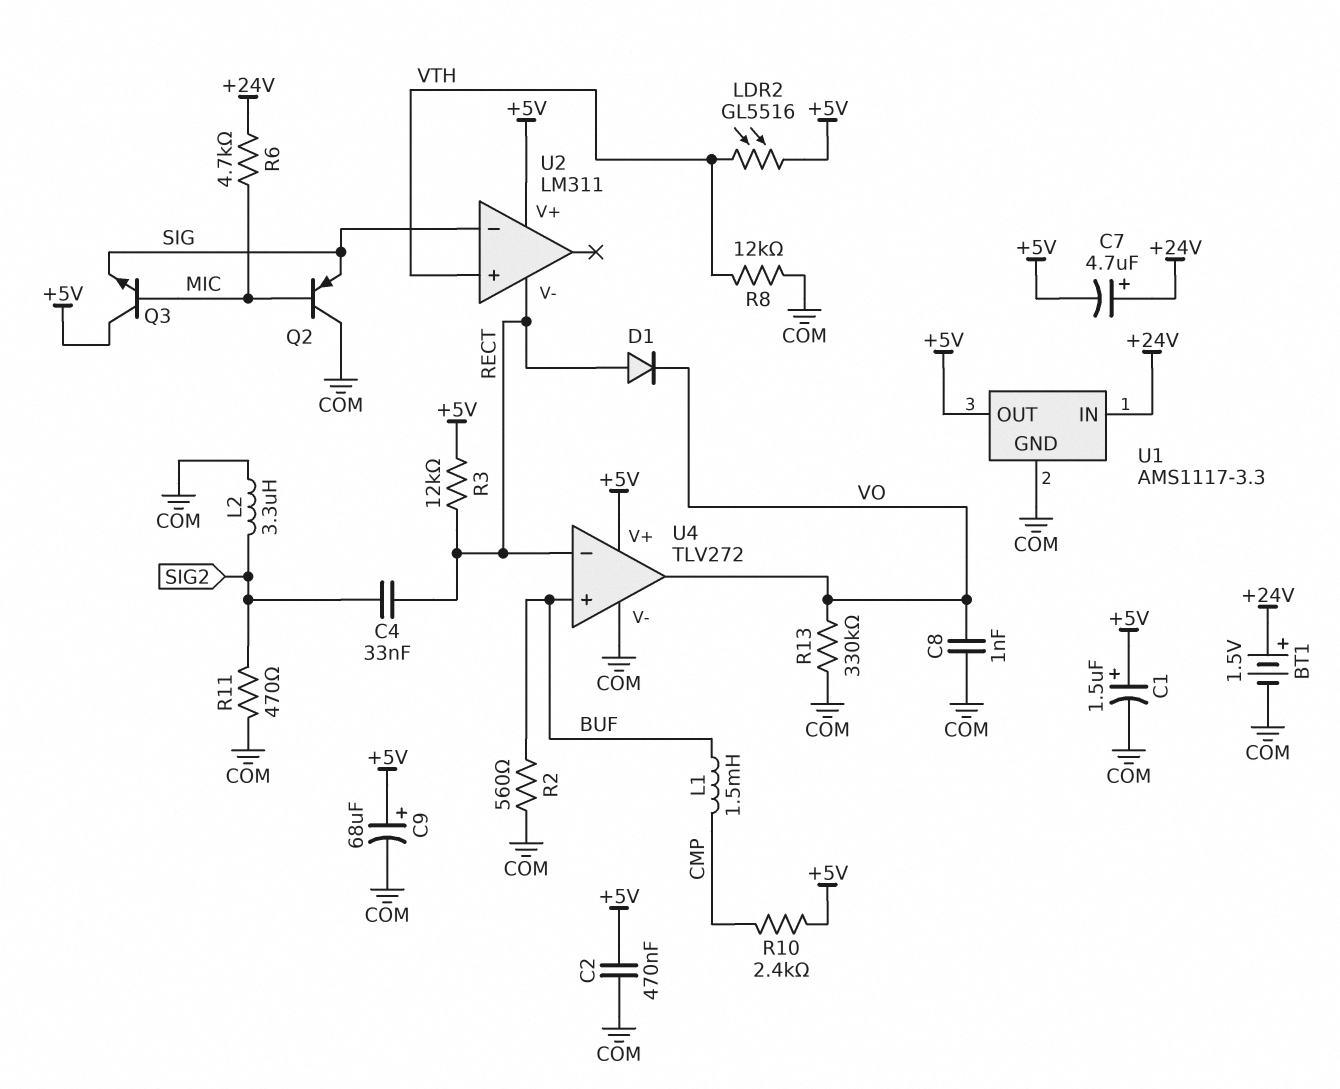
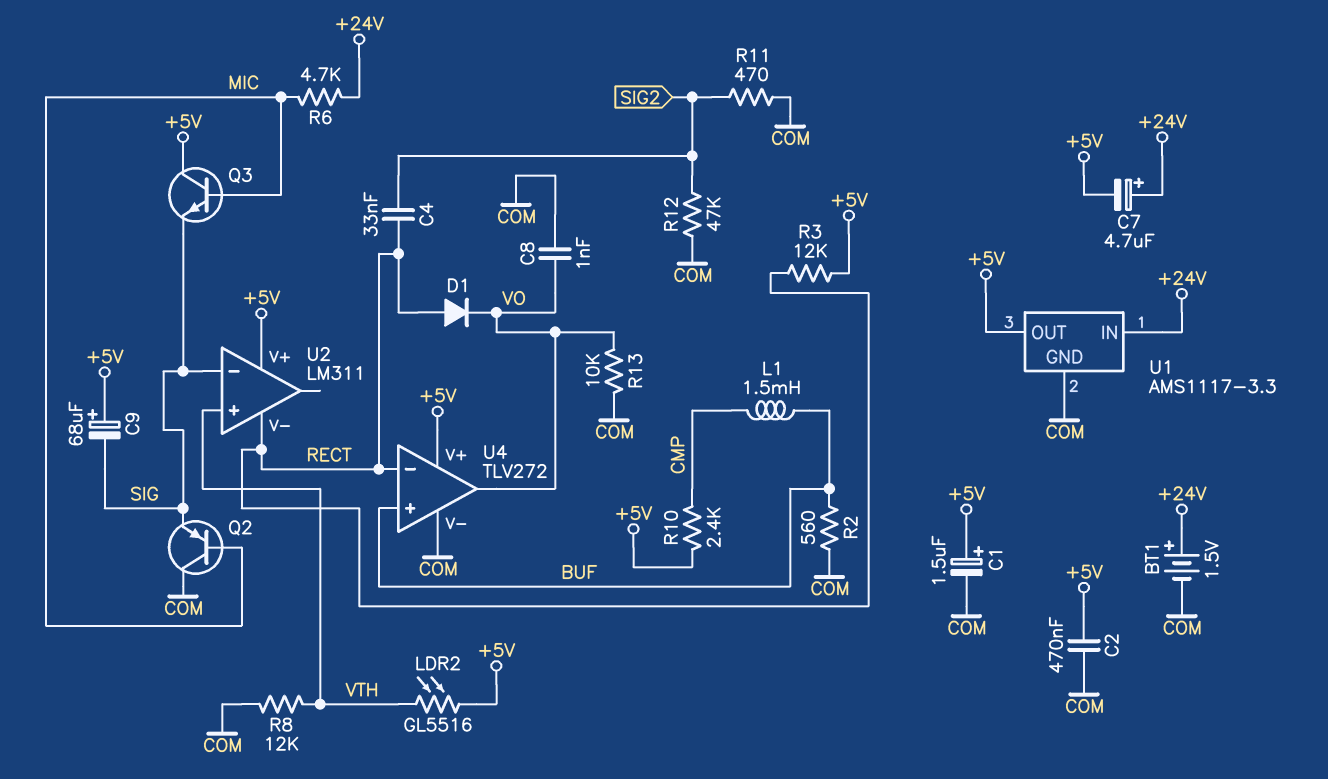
C9: 68uF (plus +5V, minus COM) -> 68uF (plus +5V, minus SIG)
L2: 3.3uH (COM, SIG2) -> none
R12: none -> 47k (COM, SIG2)
R13: 330k (COM, VO) -> 10k (COM, VO)

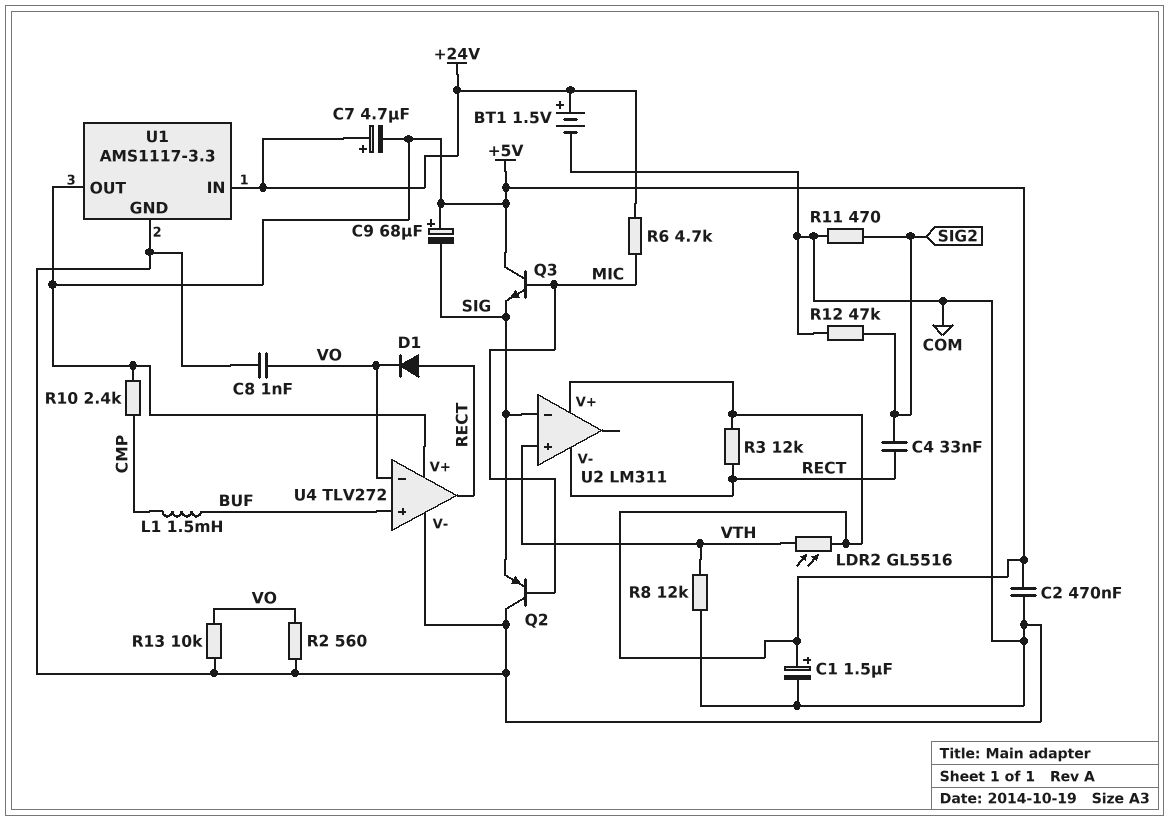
R2: 560 (BUF, COM) -> 560 (COM, VO)
U4 pin in-: RECT -> VO
U4 pin out: VO -> RECT

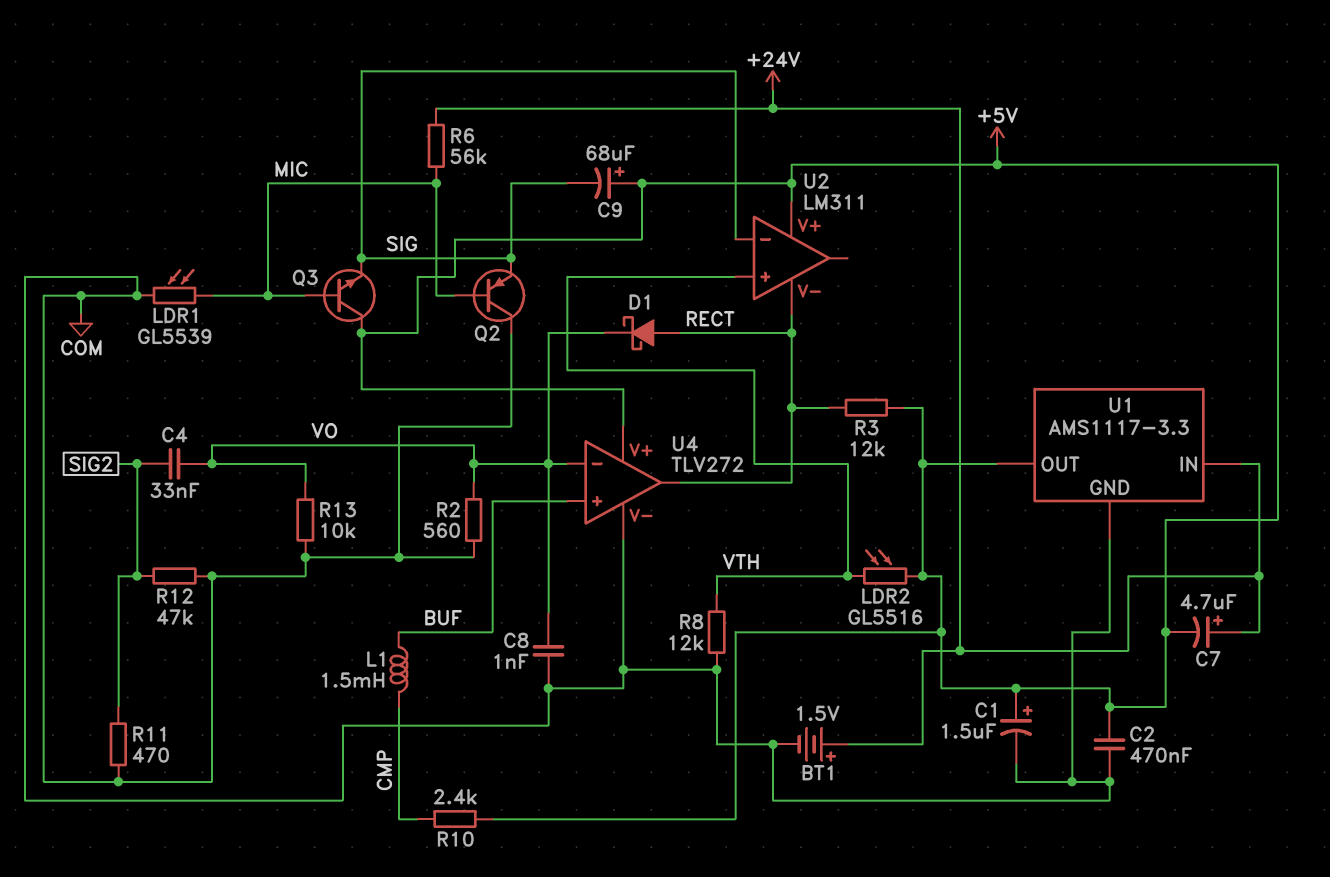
C4: 33nF (RECT, SIG2) -> 33nF (SIG2, VO)
D1: diode (A RECT, K VO) -> schottky (A RECT, K VO)
LDR1: none -> GL5539 (COM, MIC)
R6: 4.7k (+24V, MIC) -> 56k (+24V, MIC)

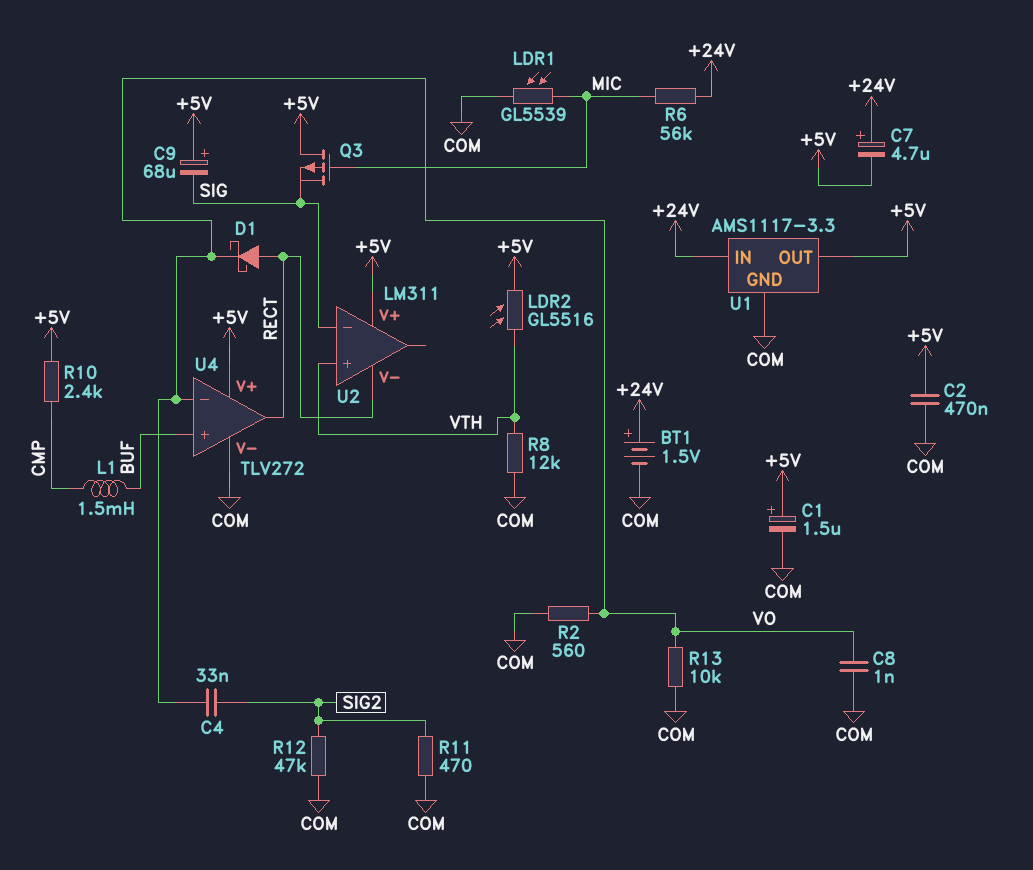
Q2: PNP (B MIC, C COM, E SIG) -> none
Q3: NPN (B MIC, C +5V, E SIG) -> PMOS (G MIC, D +5V, S SIG)
R3: 12k (+5V, RECT) -> none

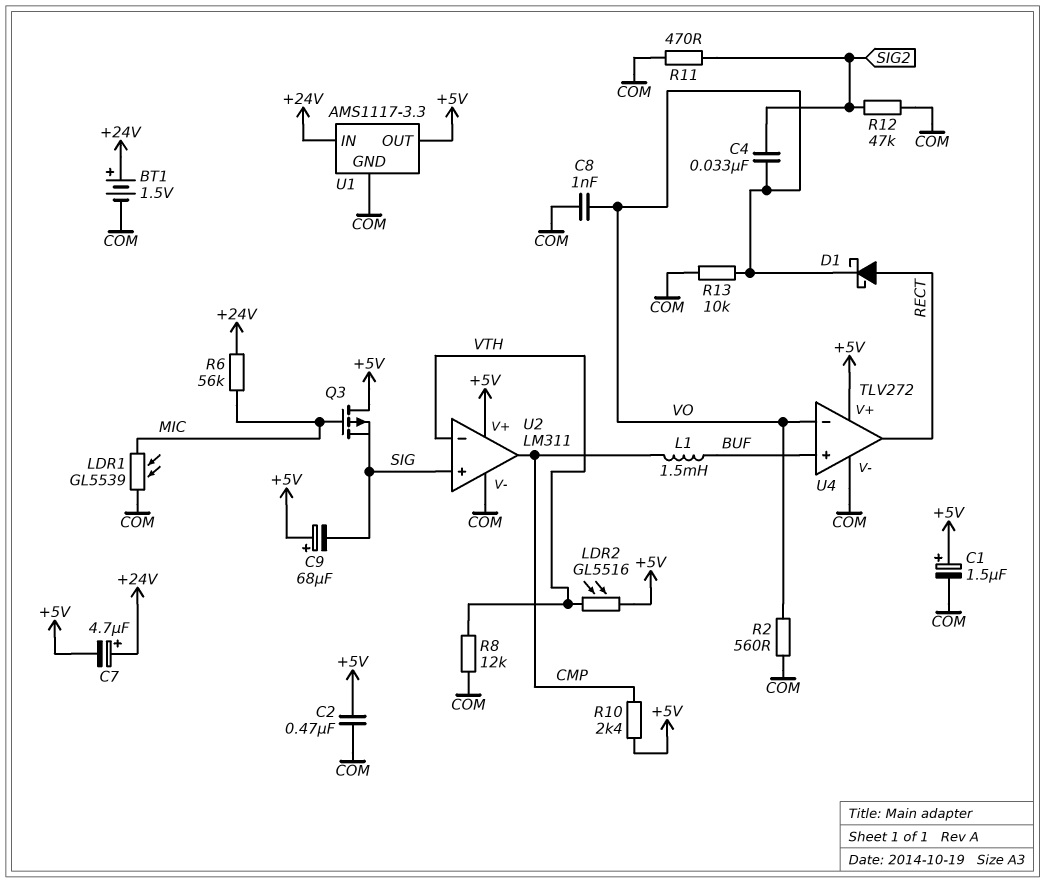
U2 pin V-: RECT -> COM
U2 pin in+: VTH -> SIG
U2 pin in-: SIG -> VTH
U2 pin out: none -> CMP

